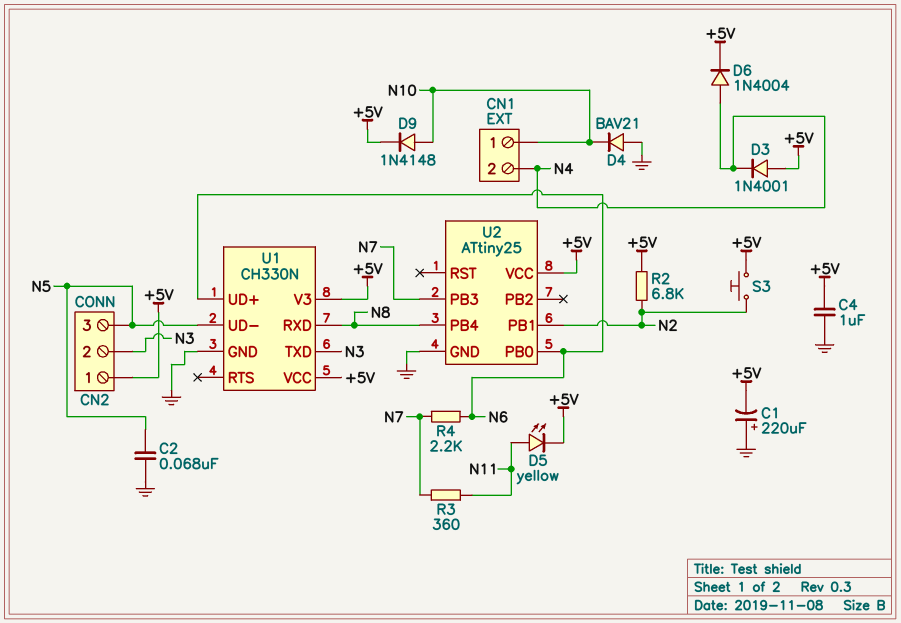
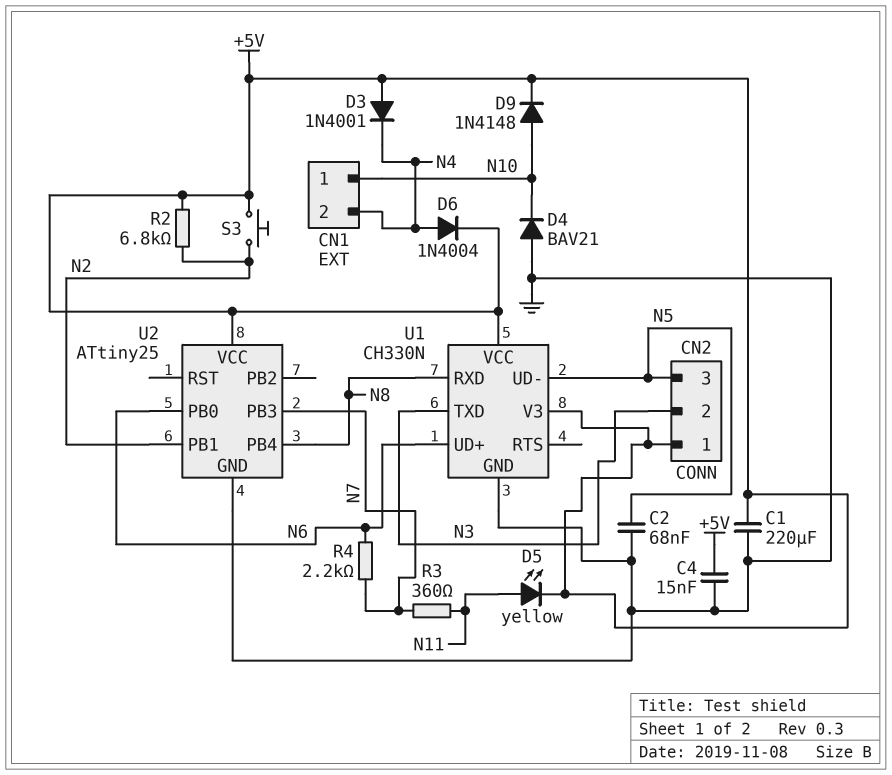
C1: 220uF (plus GND, minus +5V) -> 220uF (+5V, GND)
C4: 1uF (+5V, GND) -> 15nF (+5V, GND)

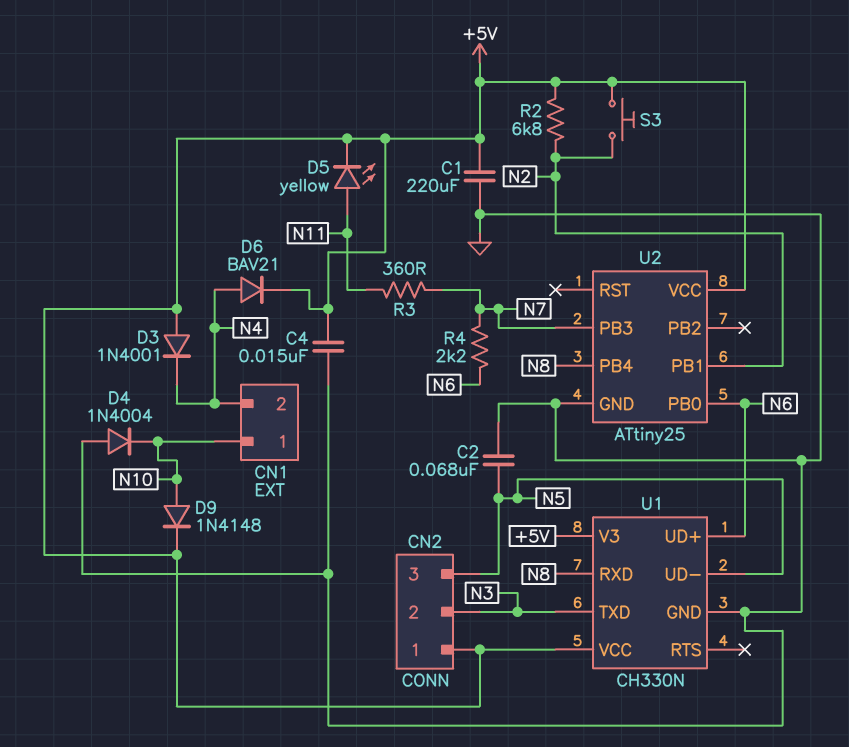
D4: diode BAV21 (A GND, K N10) -> diode 1N4004 (A GND, K N10)
D6: diode 1N4004 (A N4, K +5V) -> diode BAV21 (A N4, K +5V)

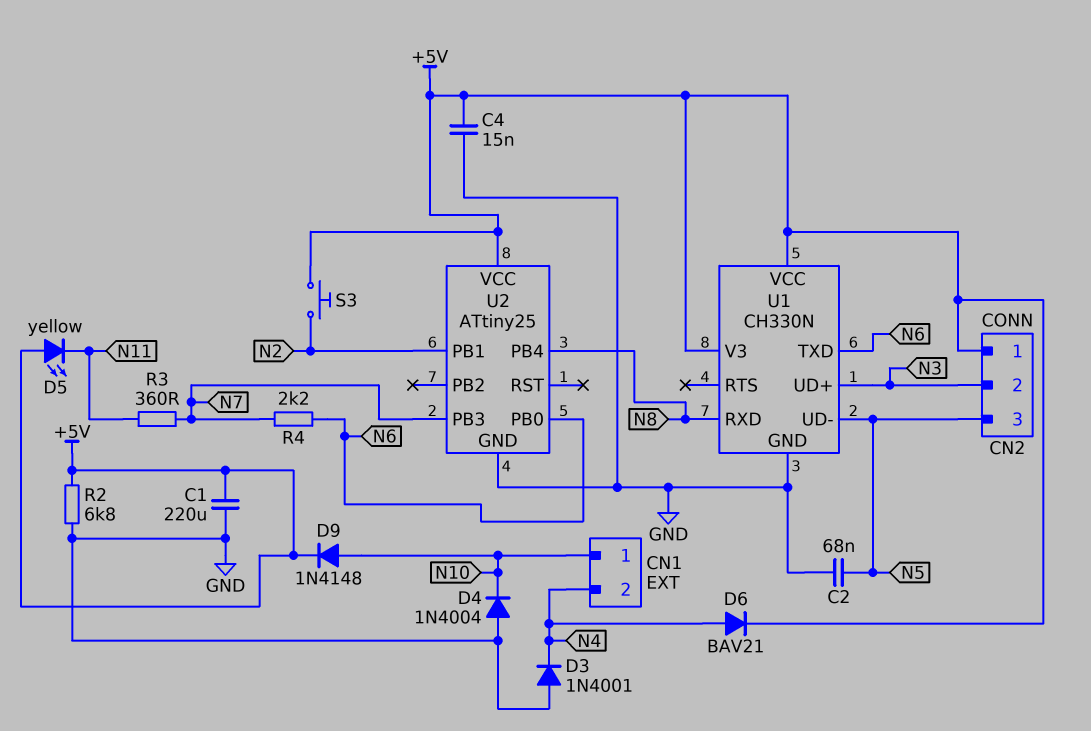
D3: diode 1N4001 (A +5V, K N4) -> diode 1N4001 (A GND, K N4)
D5: LED yellow (A N11, K +5V) -> LED yellow (A +5V, K N11)
R2: 6.8k (+5V, N2) -> 6.8k (+5V, GND)
U1 pin TXD: N3 -> N6
U1 pin UD+: N6 -> N3

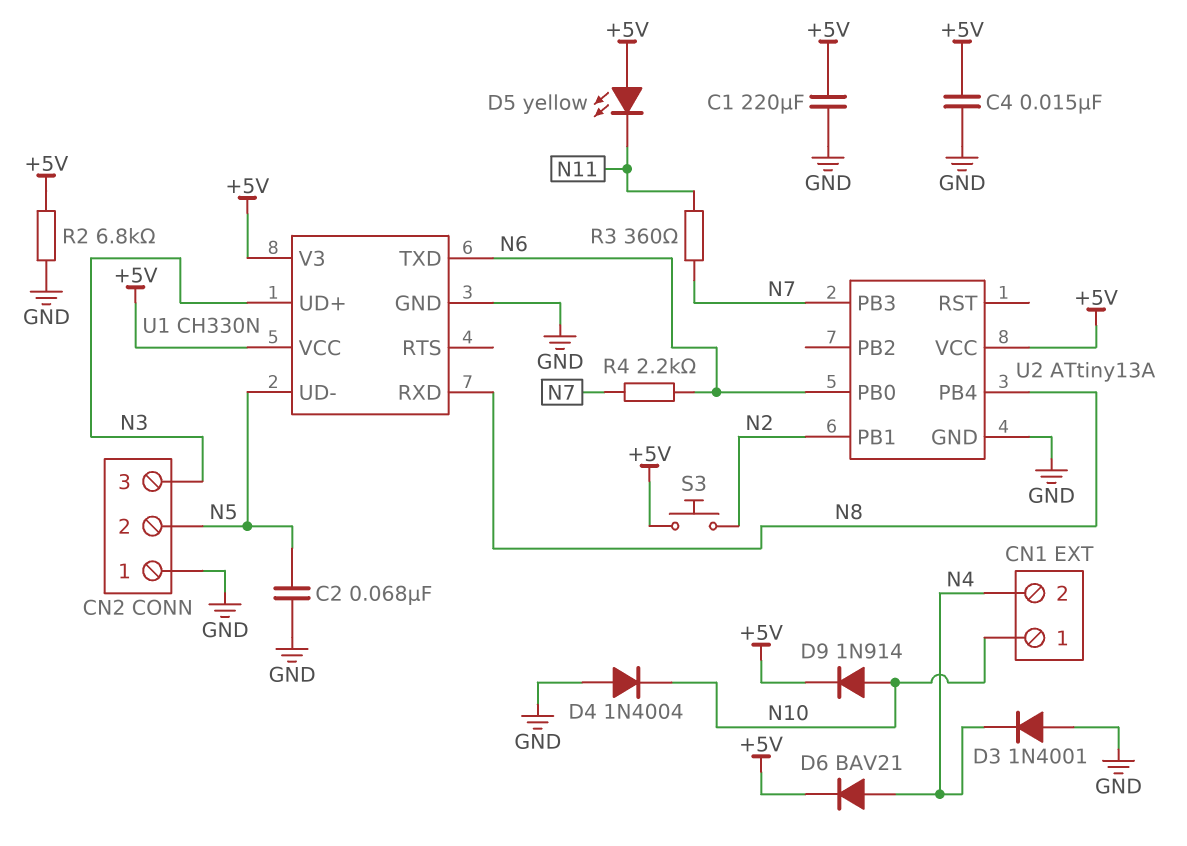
CN2 pin 1: +5V -> GND
CN2 pin 2: N3 -> N5
CN2 pin 3: N5 -> N3
D9: diode 1N4148 (A N10, K +5V) -> diode 1N914 (A N10, K +5V)
U2: ATtiny25 -> ATtiny13A

